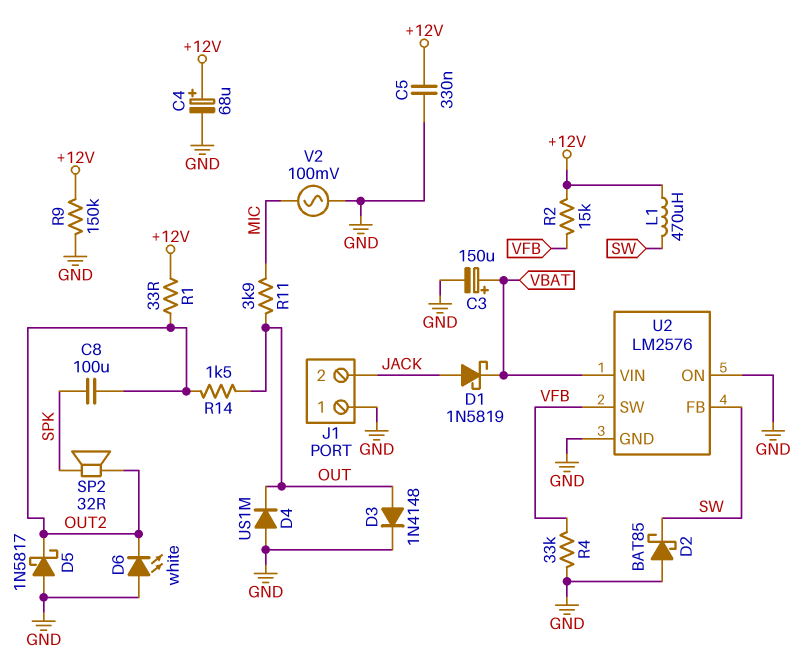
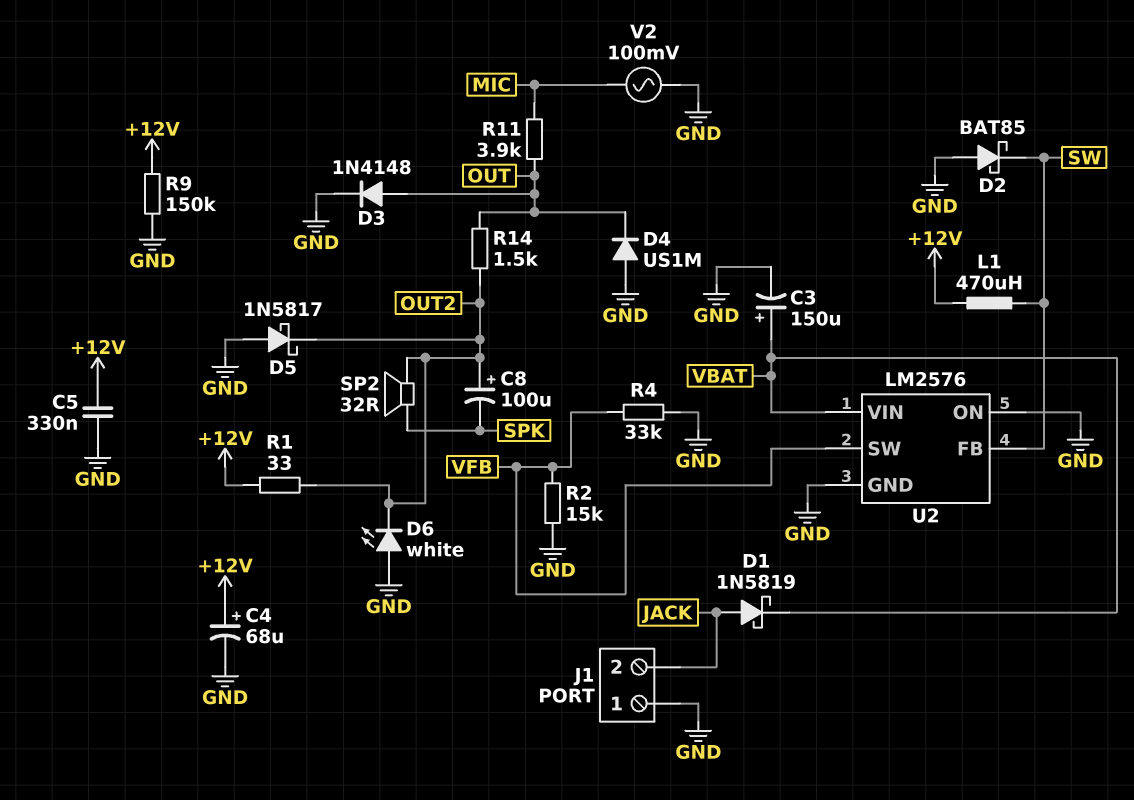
C8: 100uF (OUT2, SPK) -> 100uF (plus OUT2, minus SPK)
R2: 15k (+12V, VFB) -> 15k (GND, VFB)

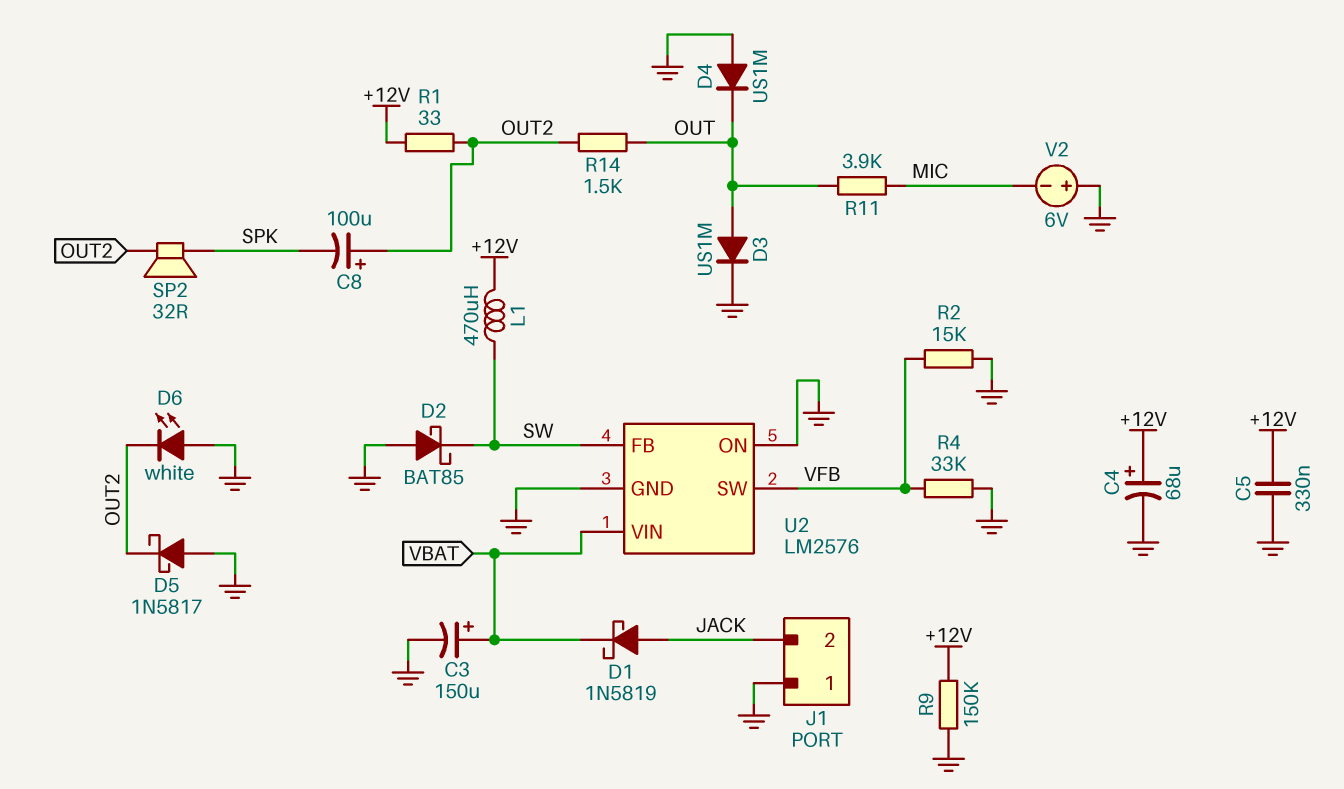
D3: diode 1N4148 (A OUT, K GND) -> diode US1M (A OUT, K GND)
V2: AC 100mV (GND, MIC) -> 6V (plus GND, minus MIC)

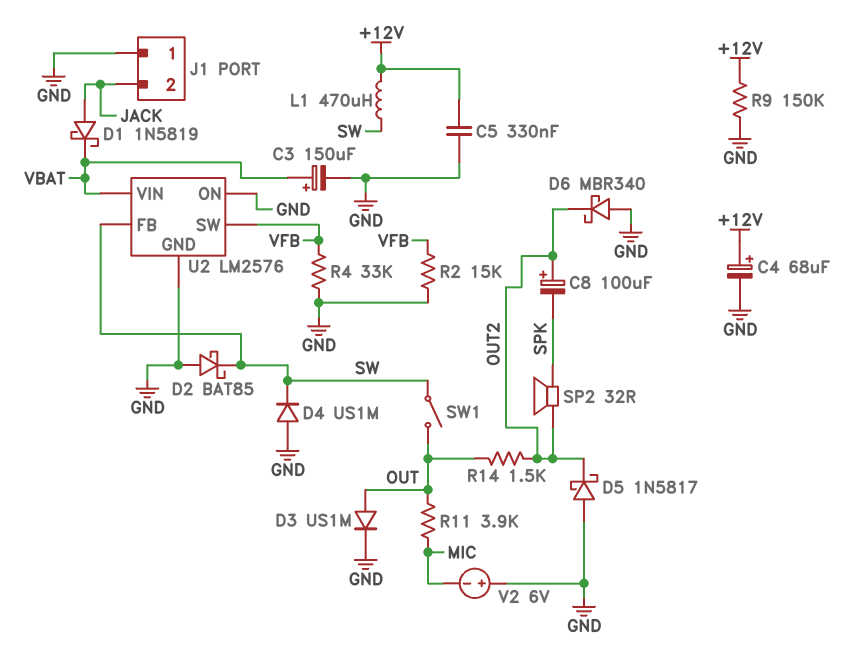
D4: diode US1M (A GND, K OUT) -> diode US1M (A GND, K SW)
D6: LED white (A GND, K OUT2) -> schottky MBR340 (A GND, K OUT2)
R1: 33 (+12V, OUT2) -> none
SW1: none -> switch (OUT, SW)

